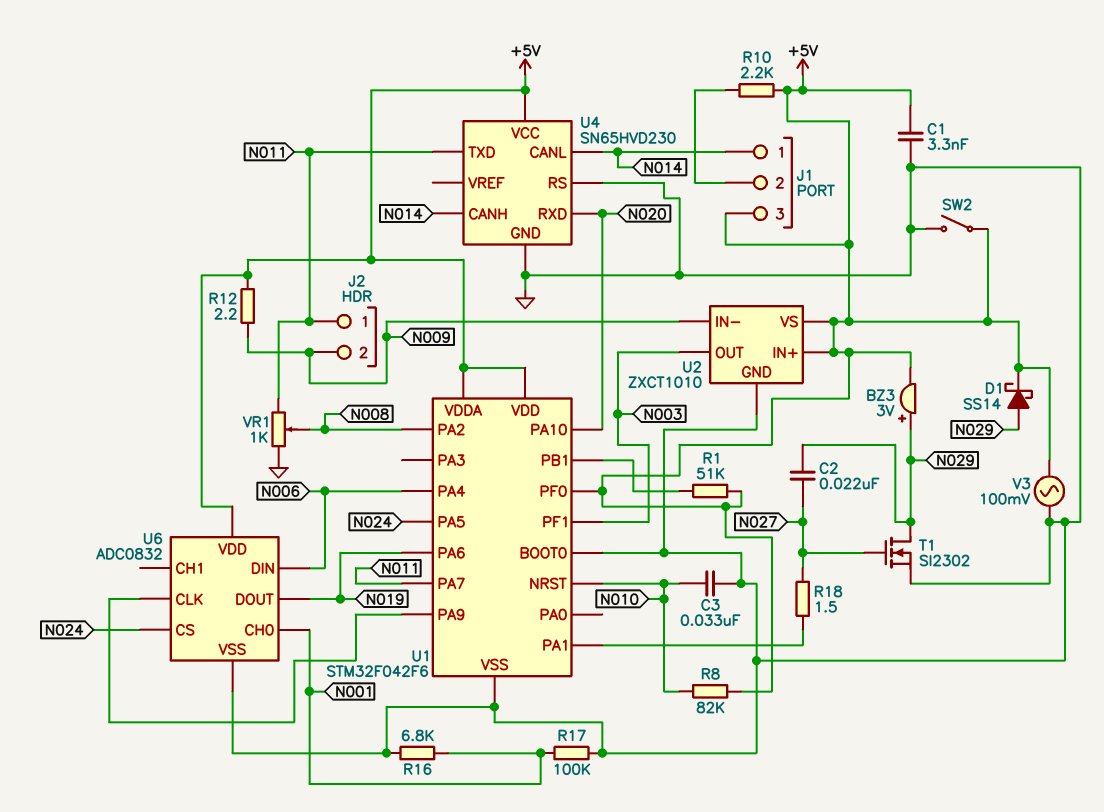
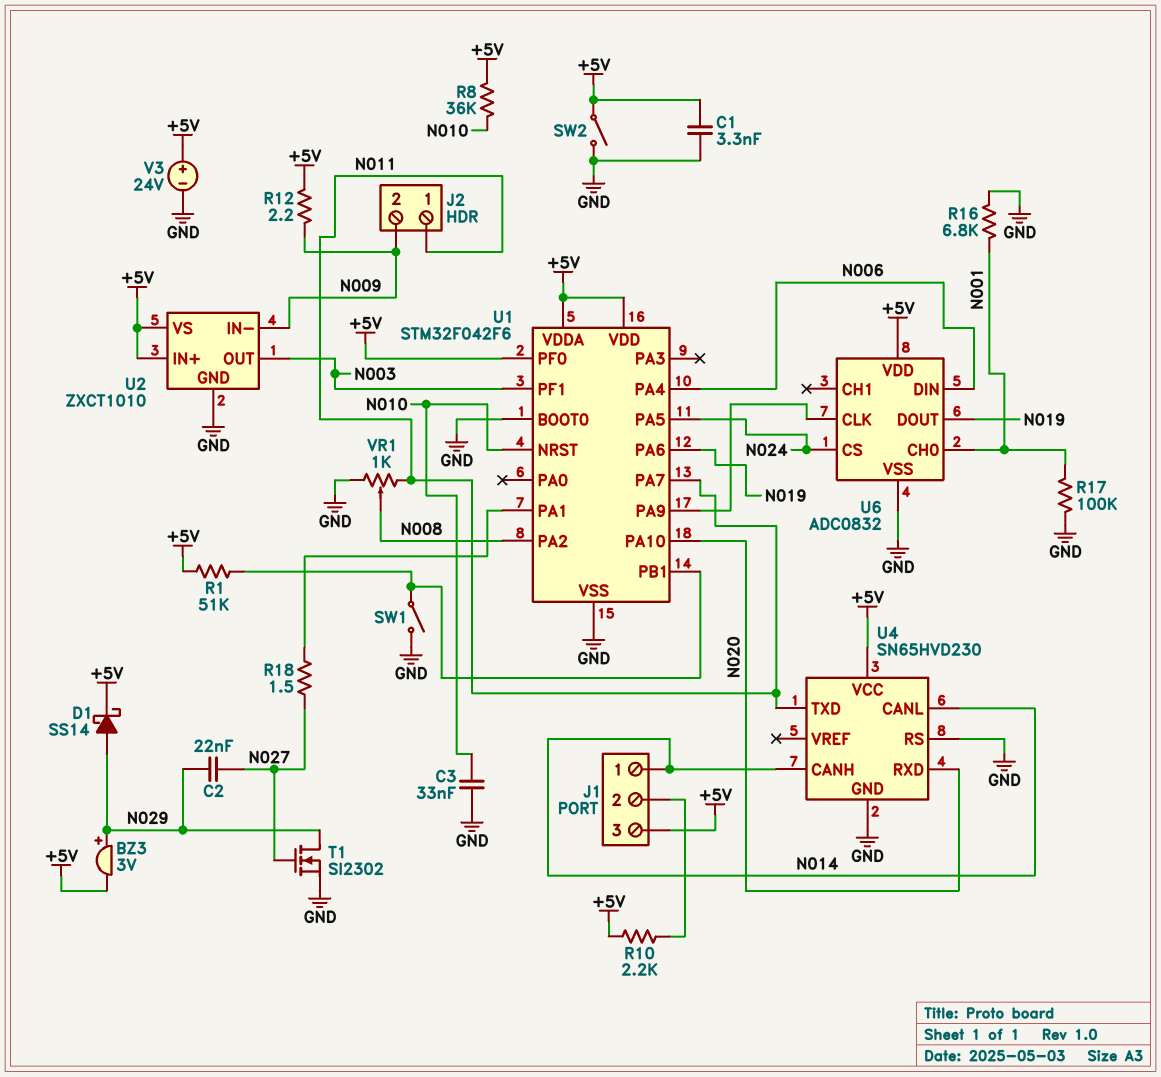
R8: 82k (+5V, N010) -> 36k (+5V, N010)
SW1: none -> switch (GND, U1/PB1)
V3: AC 100mV (+5V, GND) -> 24V (plus +5V, minus GND)

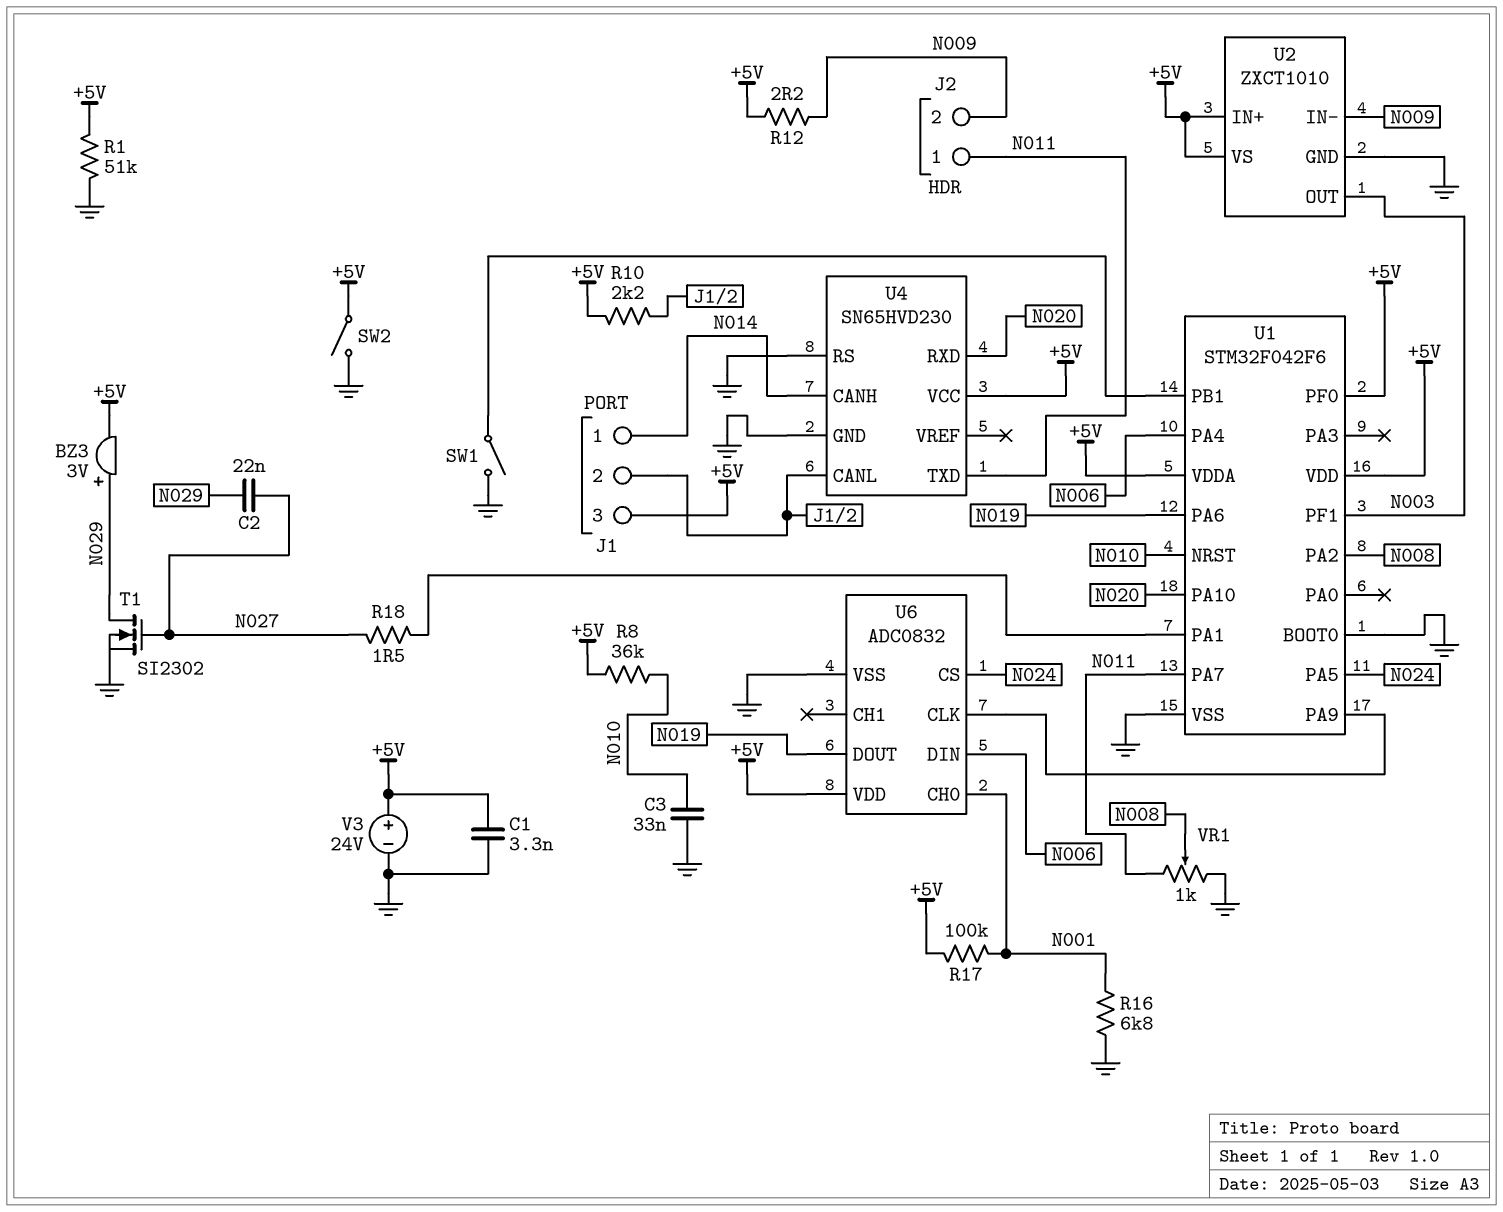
D1: schottky SS14 (A N029, K +5V) -> none
R1: 51k (+5V, U1/PB1) -> 51k (+5V, GND)
R17: 100k (GND, N001) -> 100k (+5V, N001)
U4 pin CANL: N014 -> J1/2

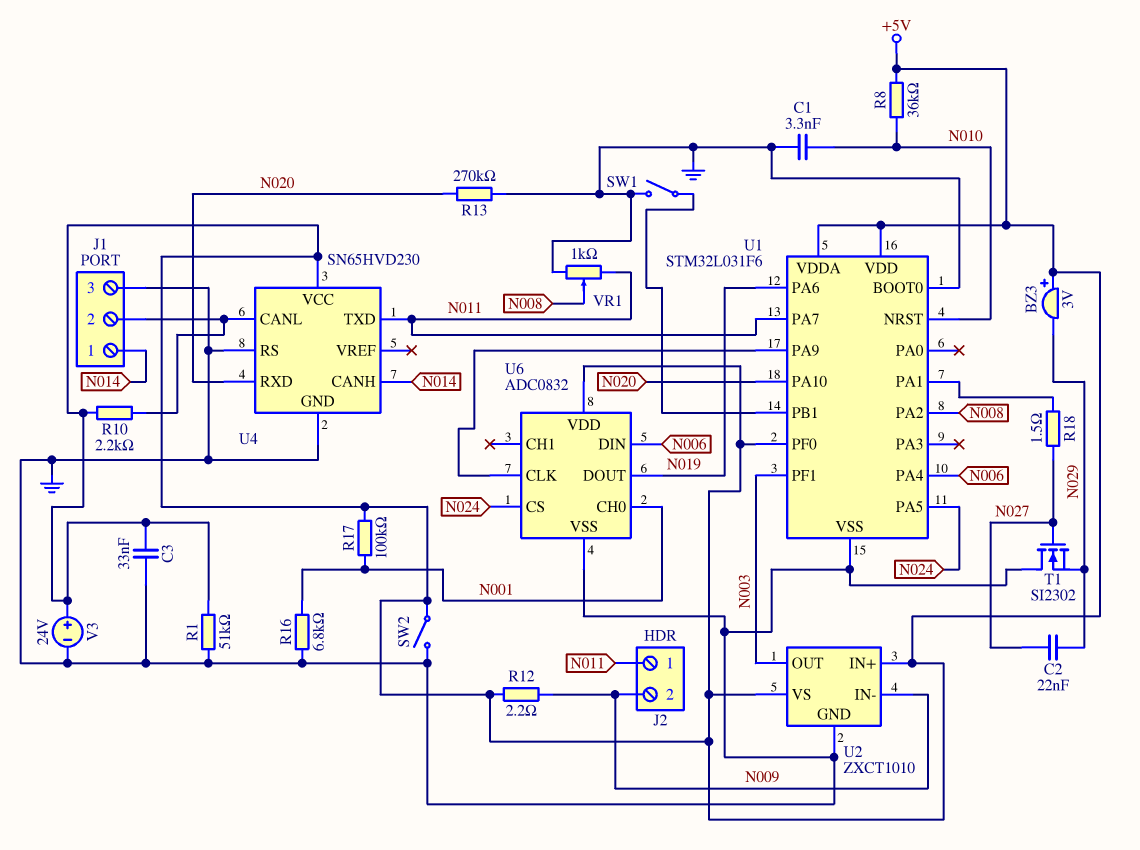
BZ3: buzzer 3V (plus N029, minus +5V) -> buzzer 3V (plus +5V, minus N029)
C1: 3.3nF (+5V, GND) -> 3.3nF (GND, N010)
C3: 33nF (GND, N010) -> 33nF (+5V, GND)
J1 pin 3: +5V -> GND
R13: none -> 270k (GND, N020)
T1: NMOS SI2302 (G N027, D N029, S GND) -> NMOS SI2302 (G N027, D GND, S N029)
U1: STM32F042F6 -> STM32L031F6

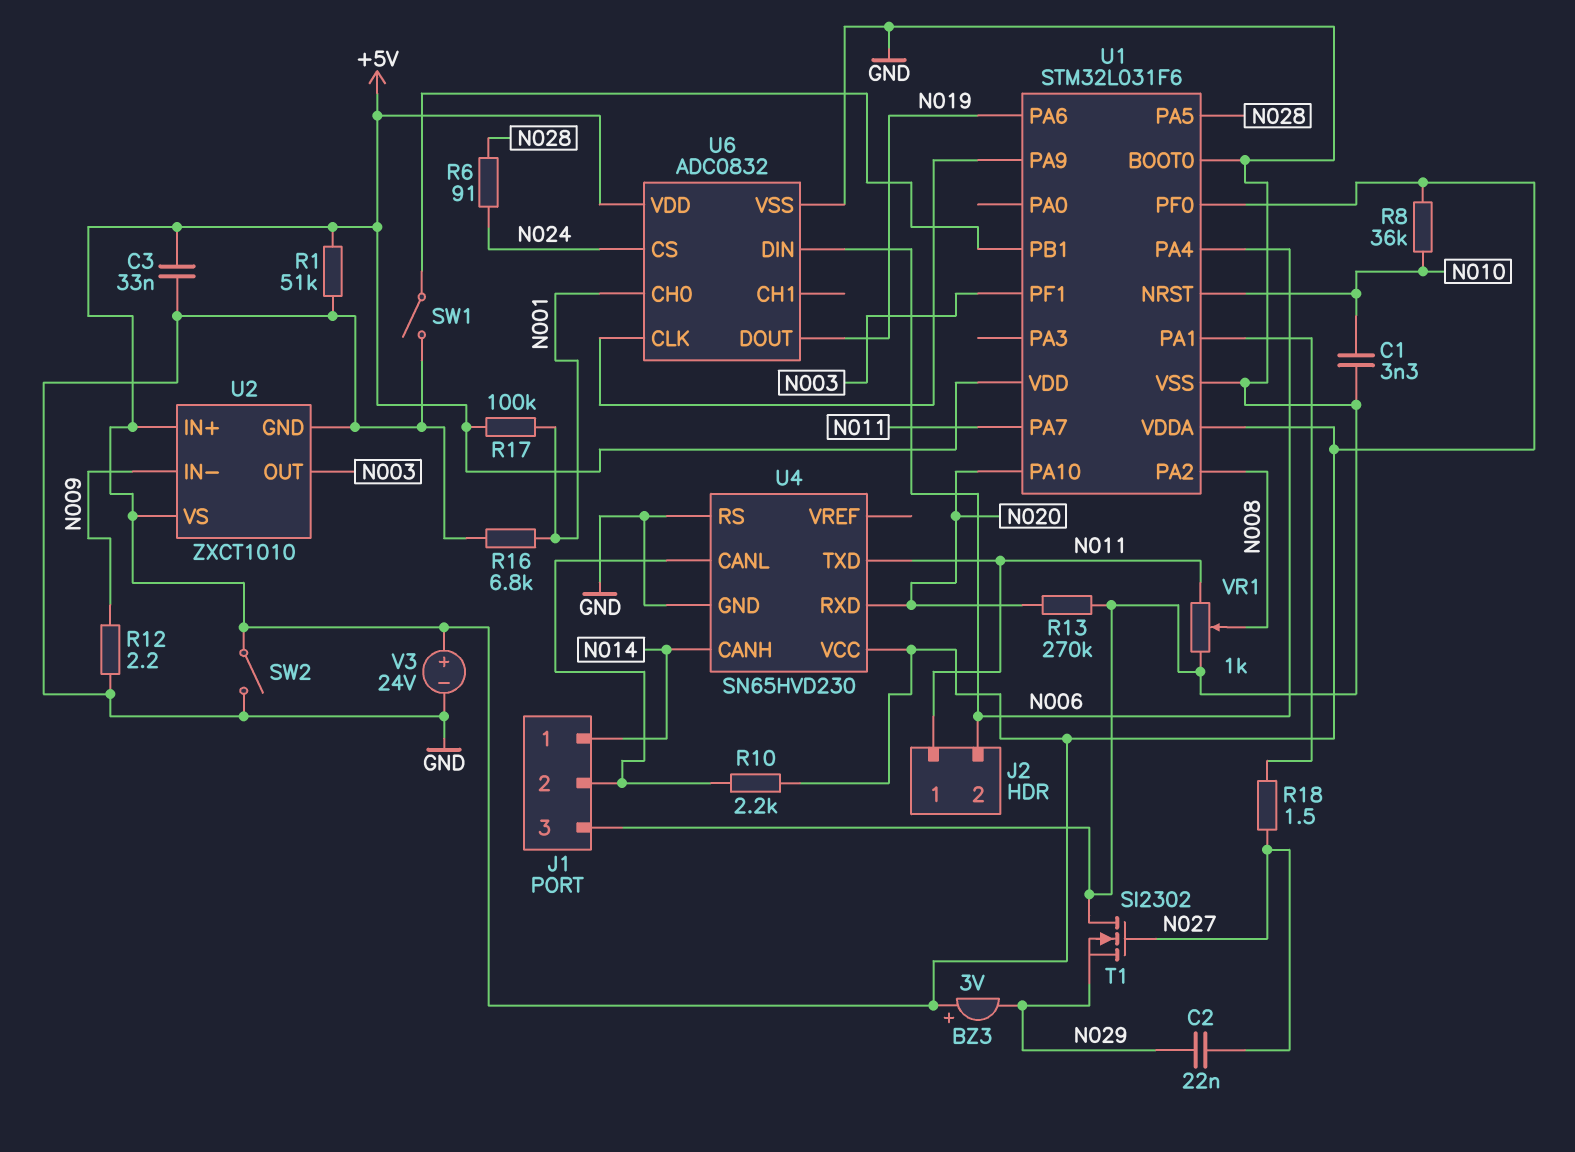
J2 pin 2: N009 -> N006
R6: none -> 91 (N024, N028)
R12: 2.2 (+5V, N009) -> 2.2 (GND, N009)
U1 pin PA5: N024 -> N028

